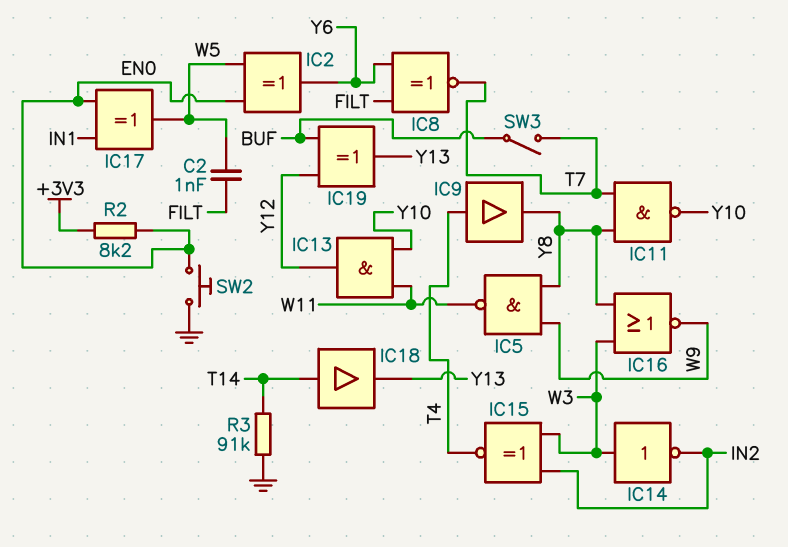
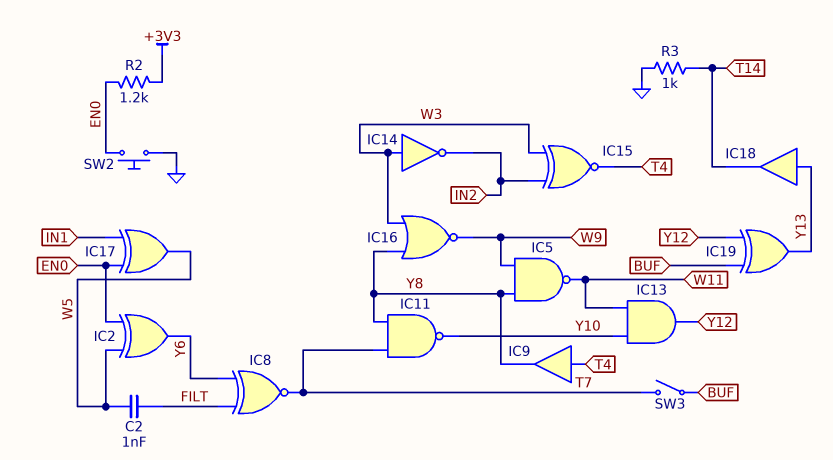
IC18: buffer (in T14, out Y13) -> buffer (in Y13, out T14)
R2: 8.2k (+3V3, EN0) -> 1.2k (+3V3, EN0)
R3: 91k (GND, T14) -> 1k (GND, T14)

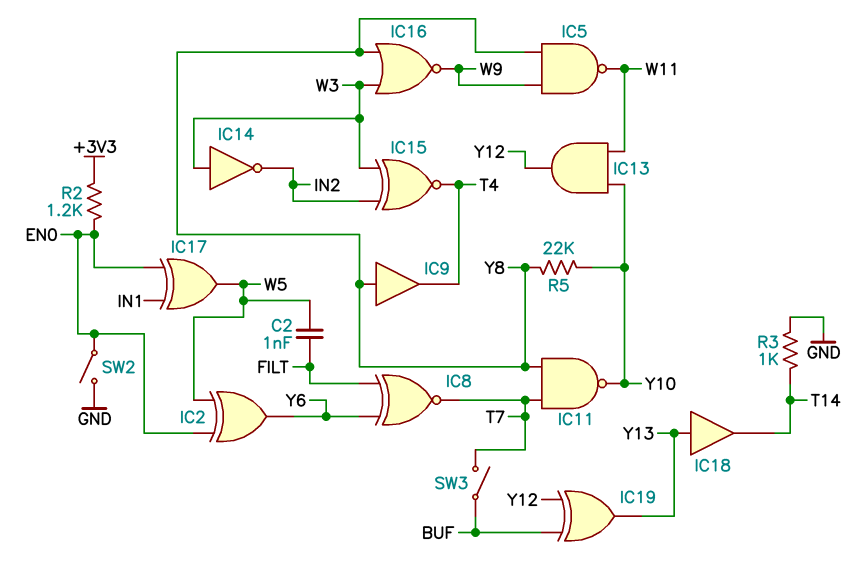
IC9: buffer (in T4, out Y8) -> buffer (in Y8, out T4)
R5: none -> 22k (Y8, Y10)
SW2: button (EN0, GND) -> switch (EN0, GND)

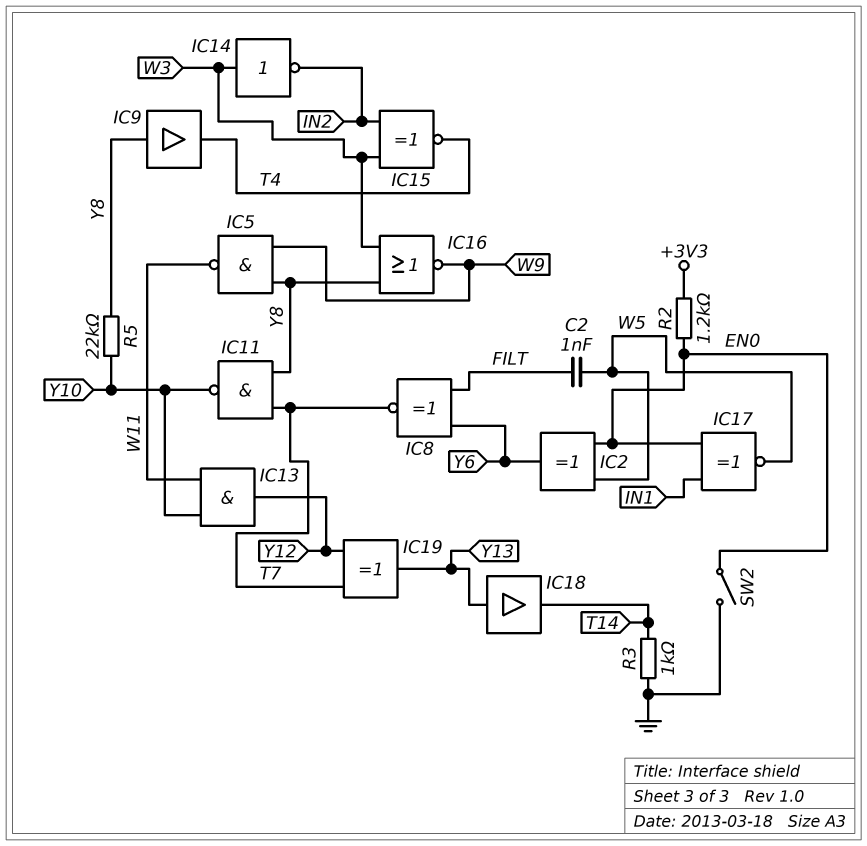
IC17: XOR (in EN0, in IN1, out W5) -> XNOR (in EN0, in IN1, out W5)
IC19: XOR (in BUF, in Y12, out Y13) -> XOR (in T7, in Y12, out Y13)
SW3: switch (BUF, T7) -> none

